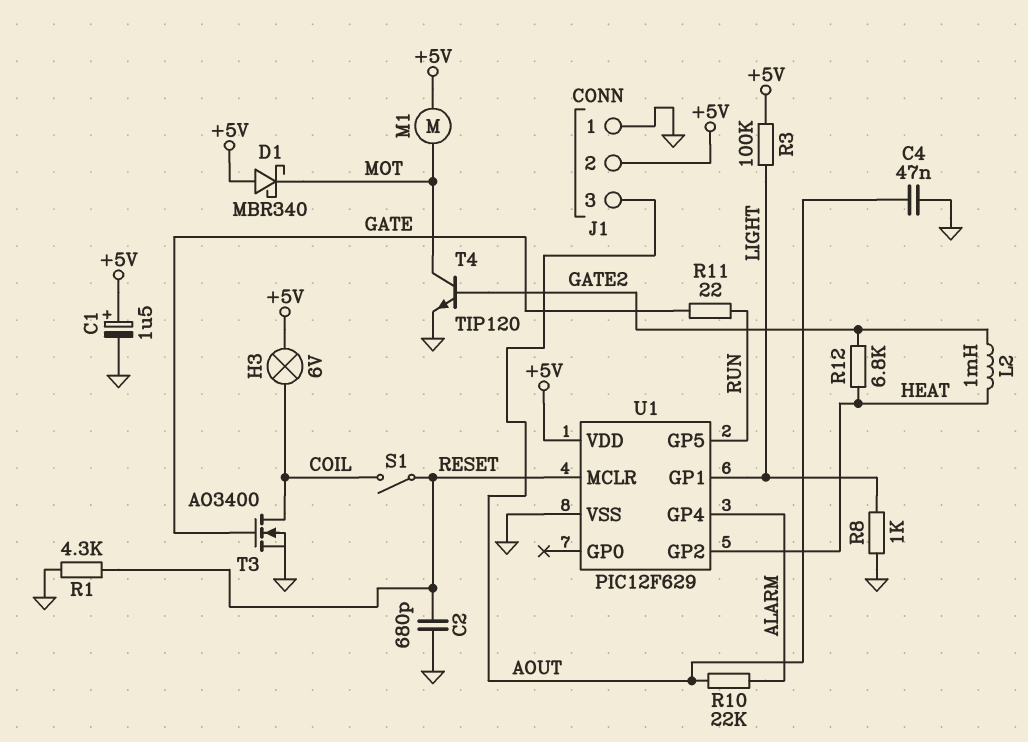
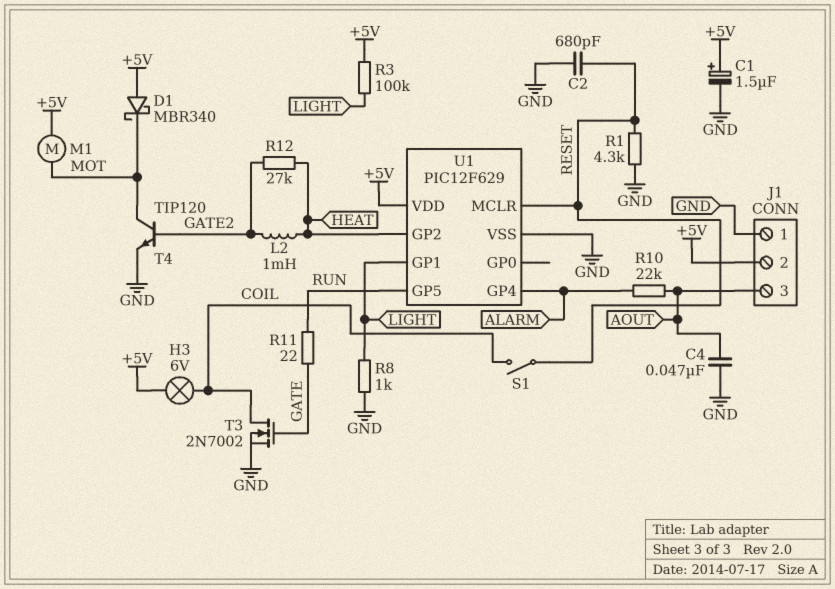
R12: 6.8k (GATE2, HEAT) -> 27k (GATE2, HEAT)
T3: NMOS AO3400 (G GATE, D COIL, S GND) -> NMOS 2N7002 (G GATE, D COIL, S GND)

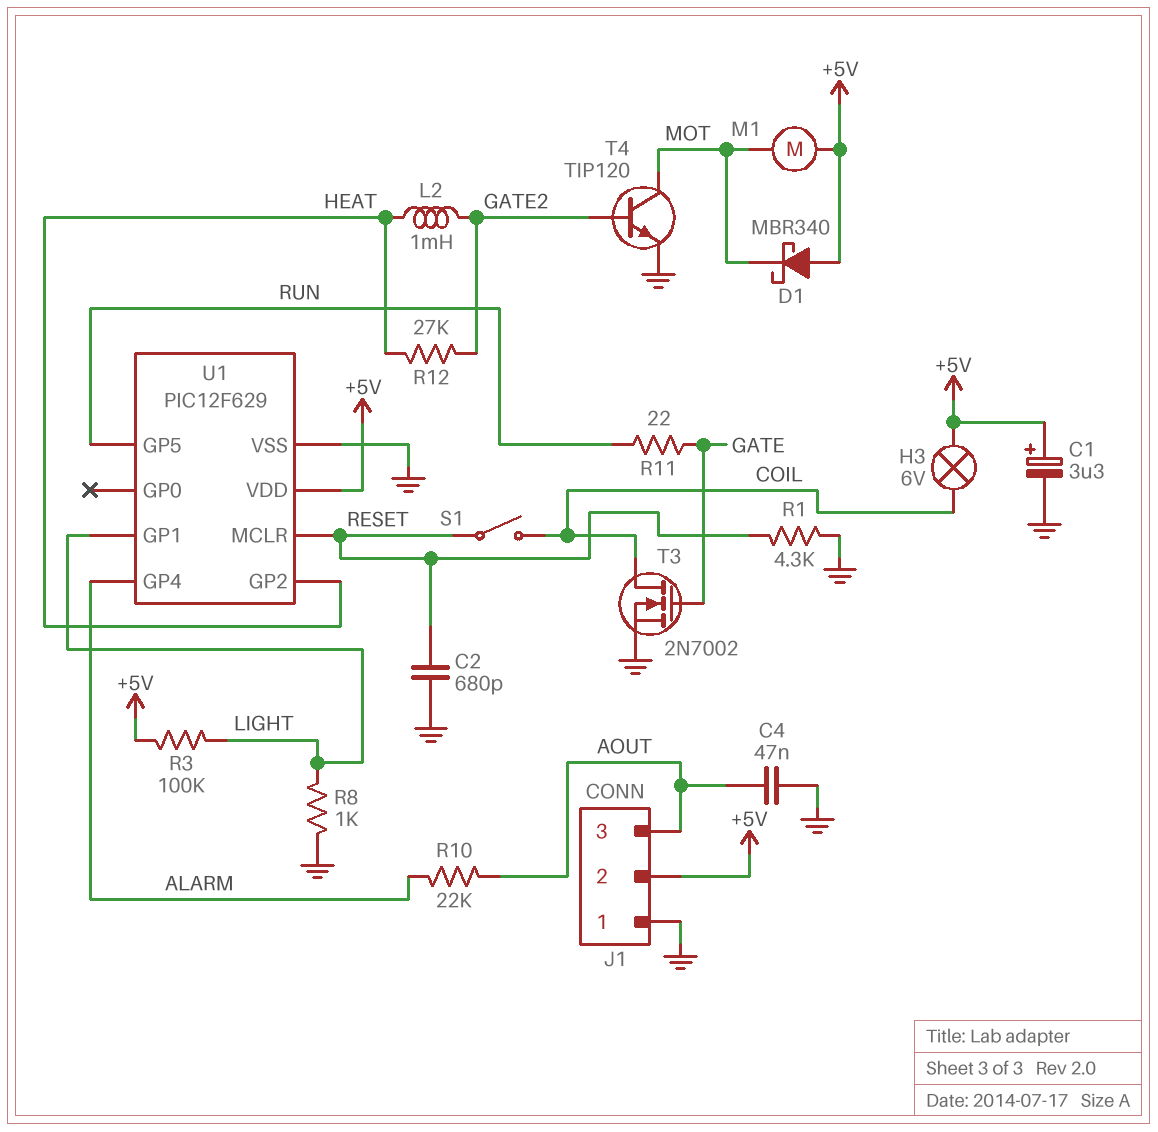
C1: 1.5uF (plus +5V, minus GND) -> 3.3uF (plus +5V, minus GND)

